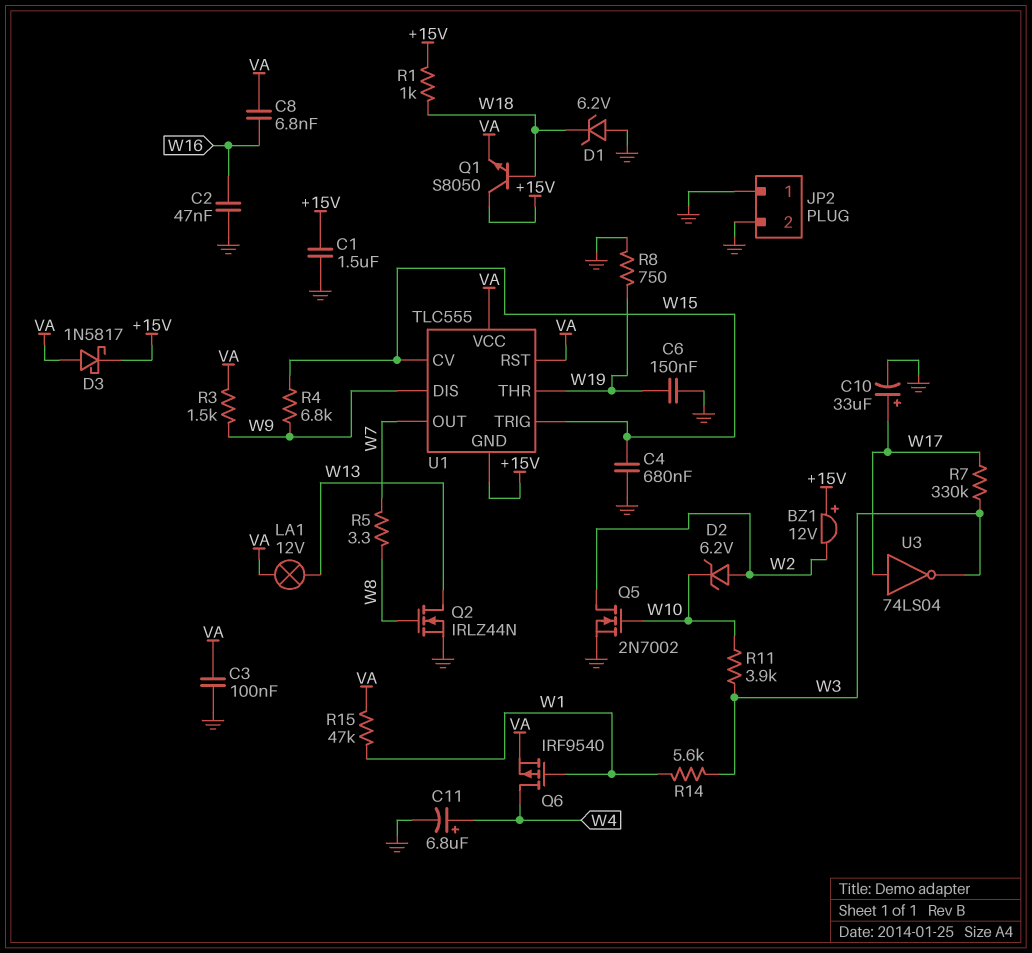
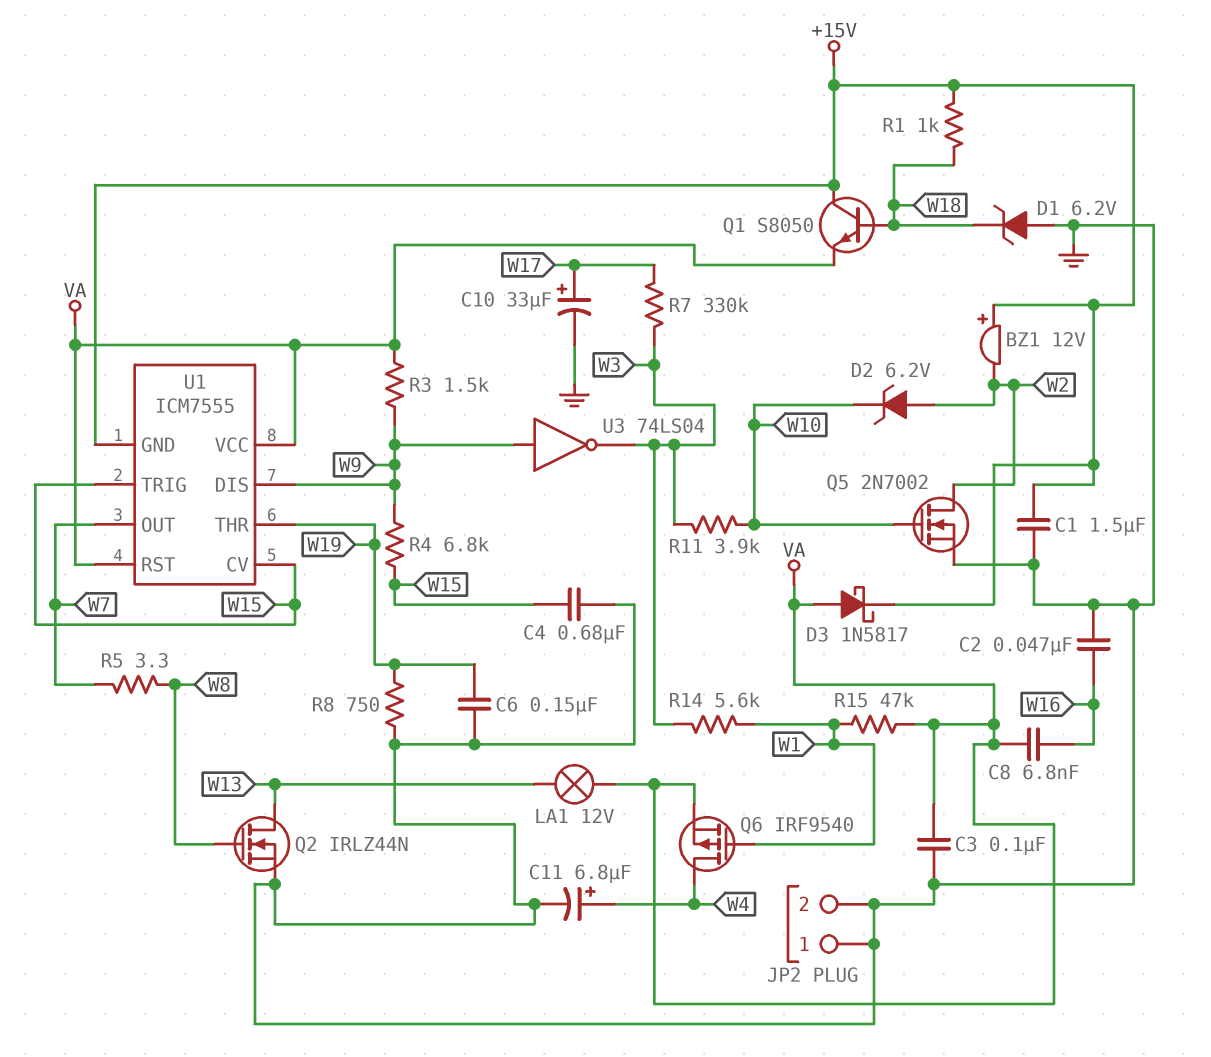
U1: TLC555 -> ICM7555
U3: NOT 74LS04 (in W17, out W3) -> NOT 74LS04 (in W9, out W3)

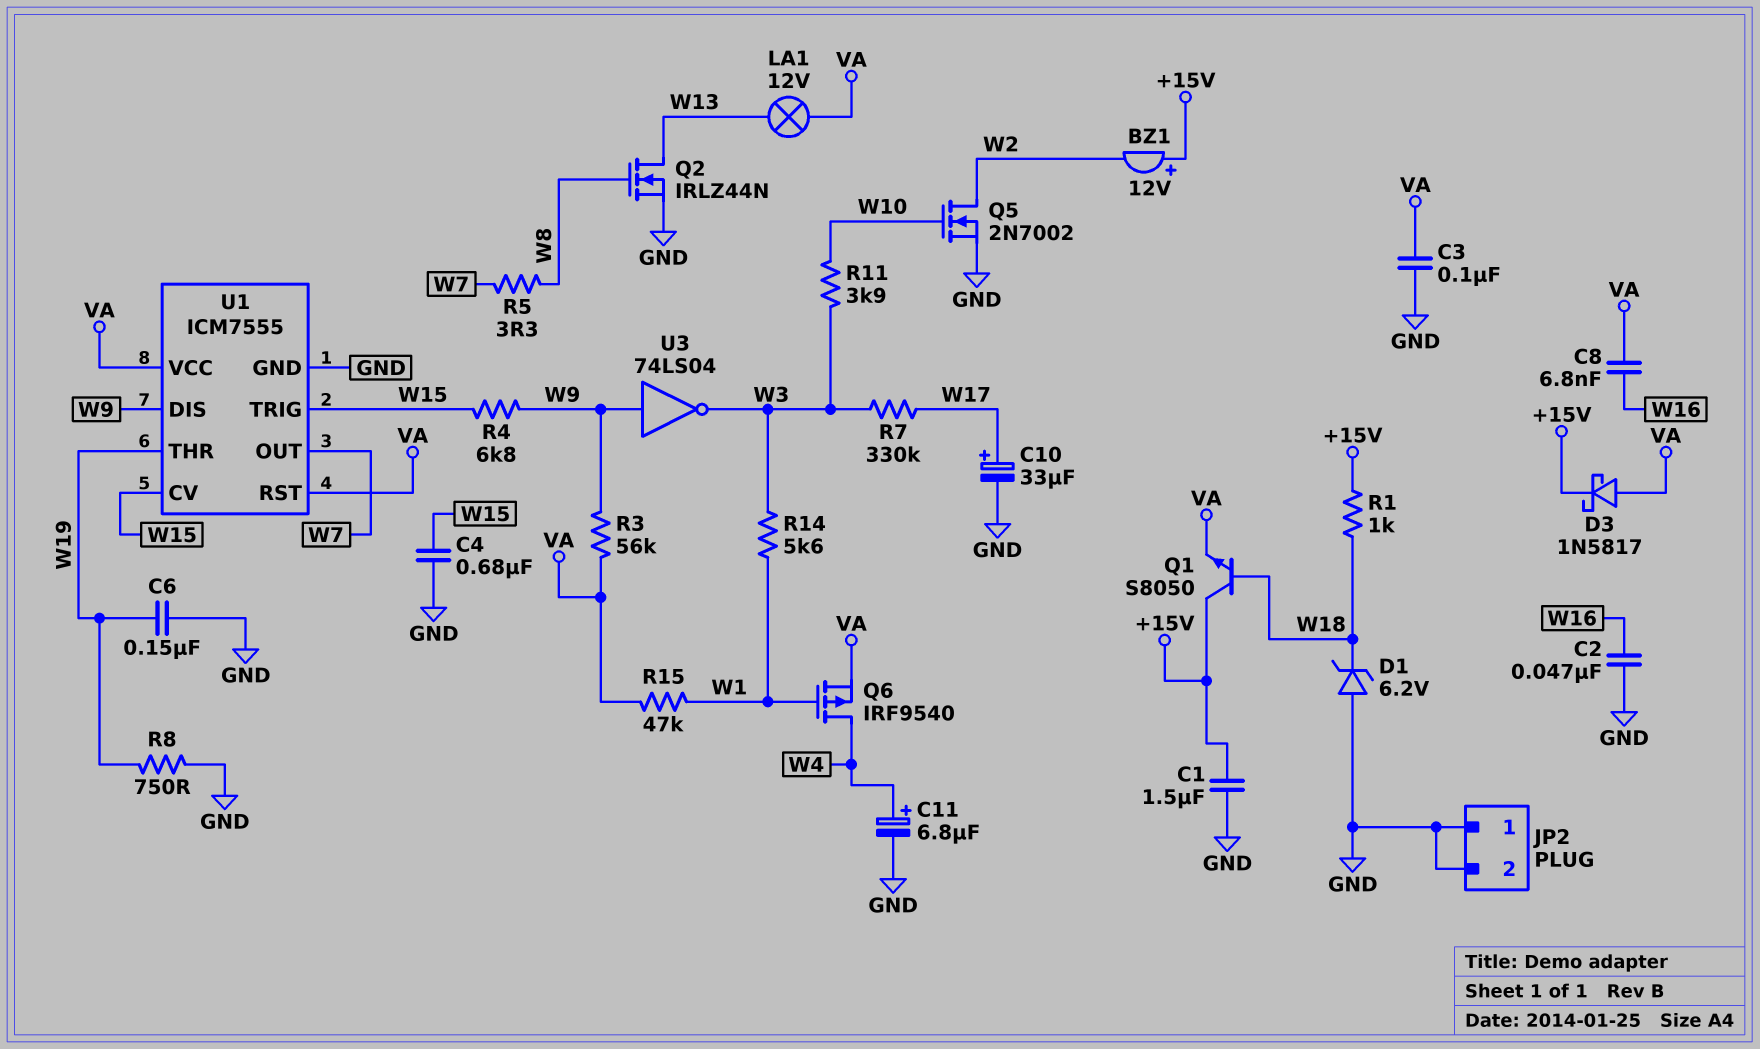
D2: zener 6.2V (A W2, K W10) -> none
R3: 1.5k (VA, W9) -> 56k (VA, W9)
U1 pin GND: +15V -> GND

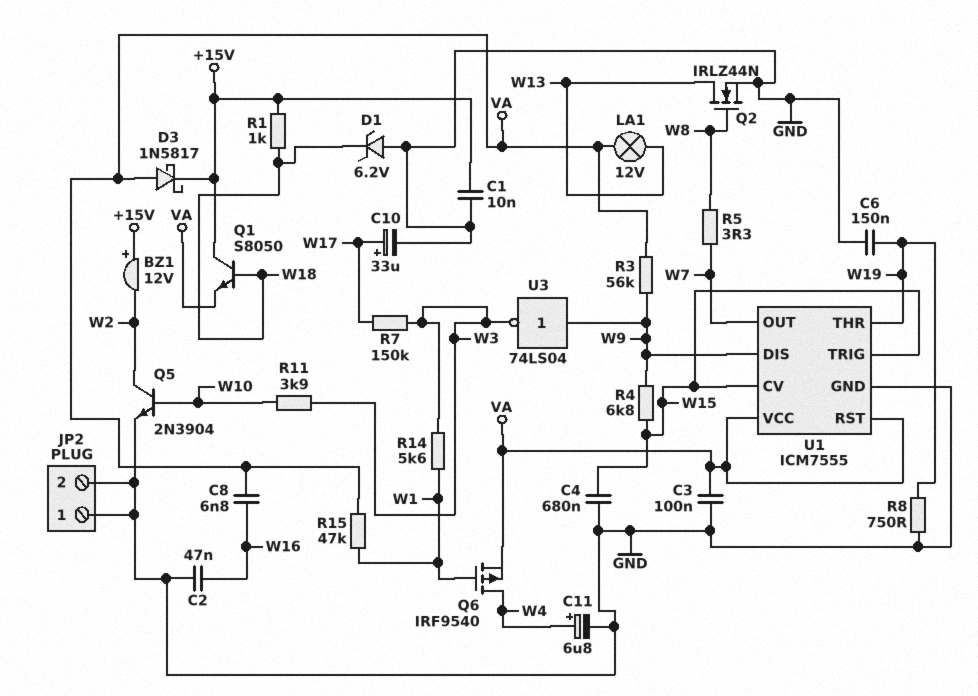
C1: 1.5uF (+15V, GND) -> 10nF (+15V, GND)
Q5: NMOS 2N7002 (G W10, D W2, S GND) -> NPN 2N3904 (B W10, C W2, E GND)
R7: 330k (W3, W17) -> 150k (W3, W17)

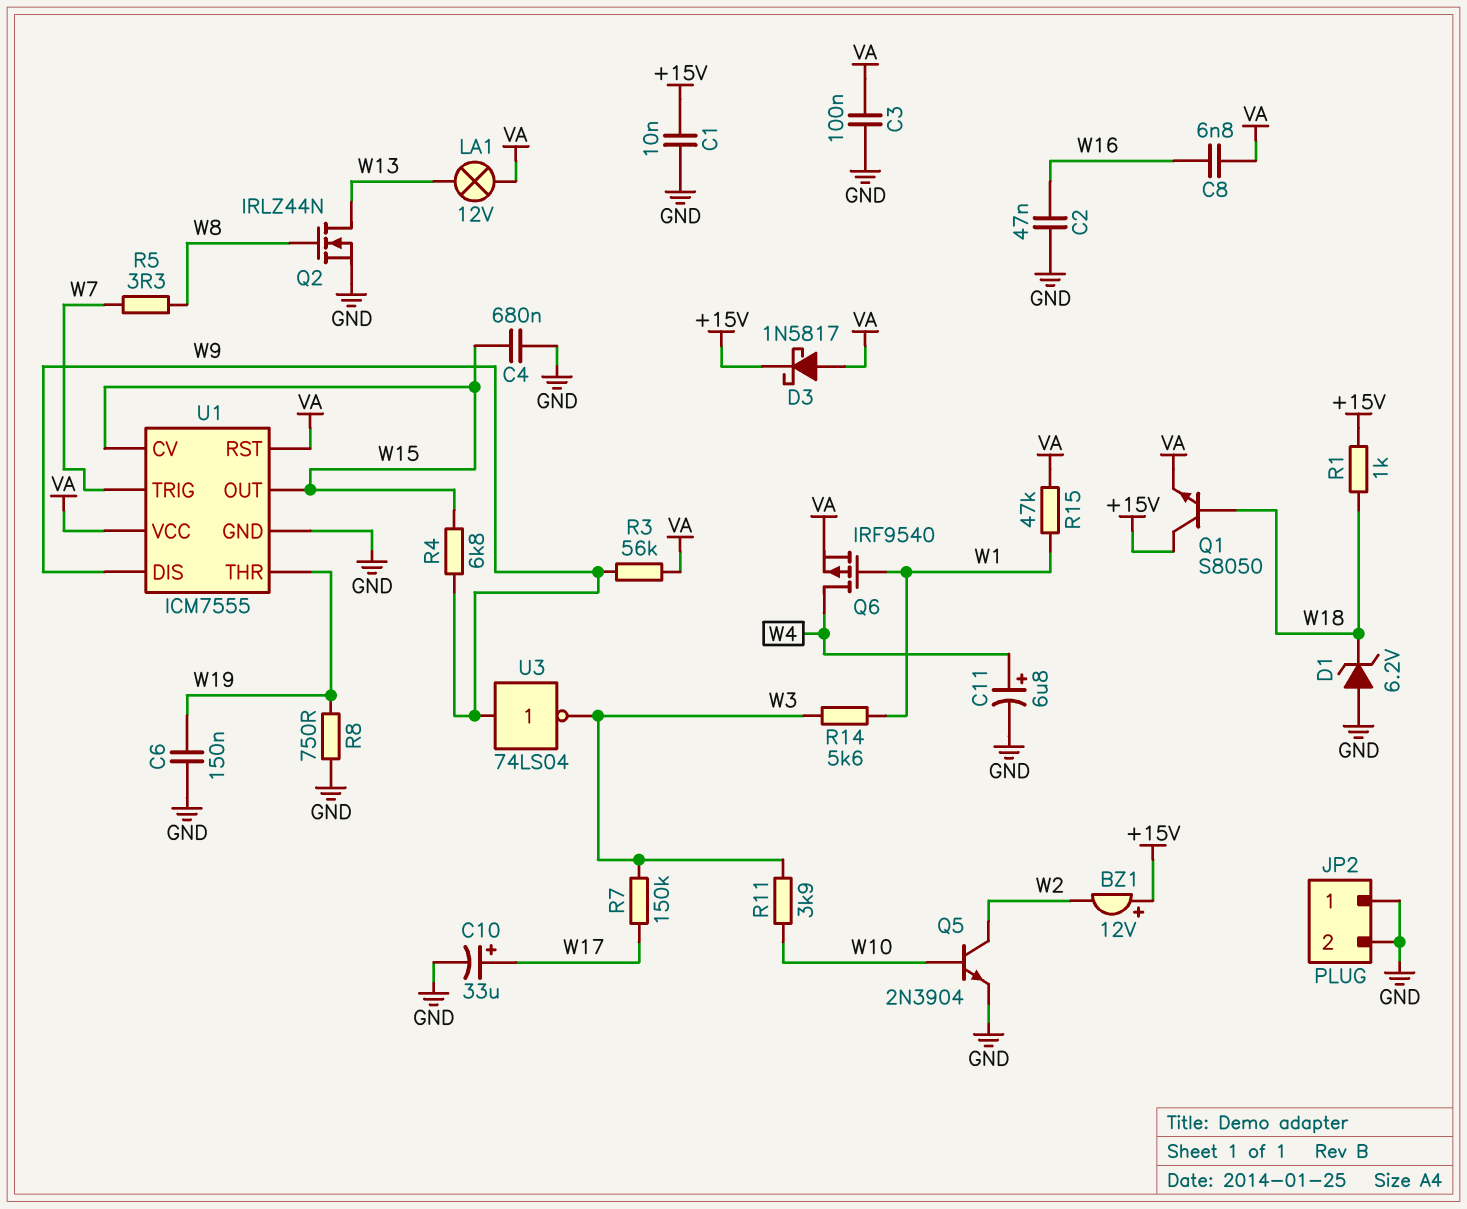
U1 pin OUT: W7 -> W15
U1 pin TRIG: W15 -> W7

